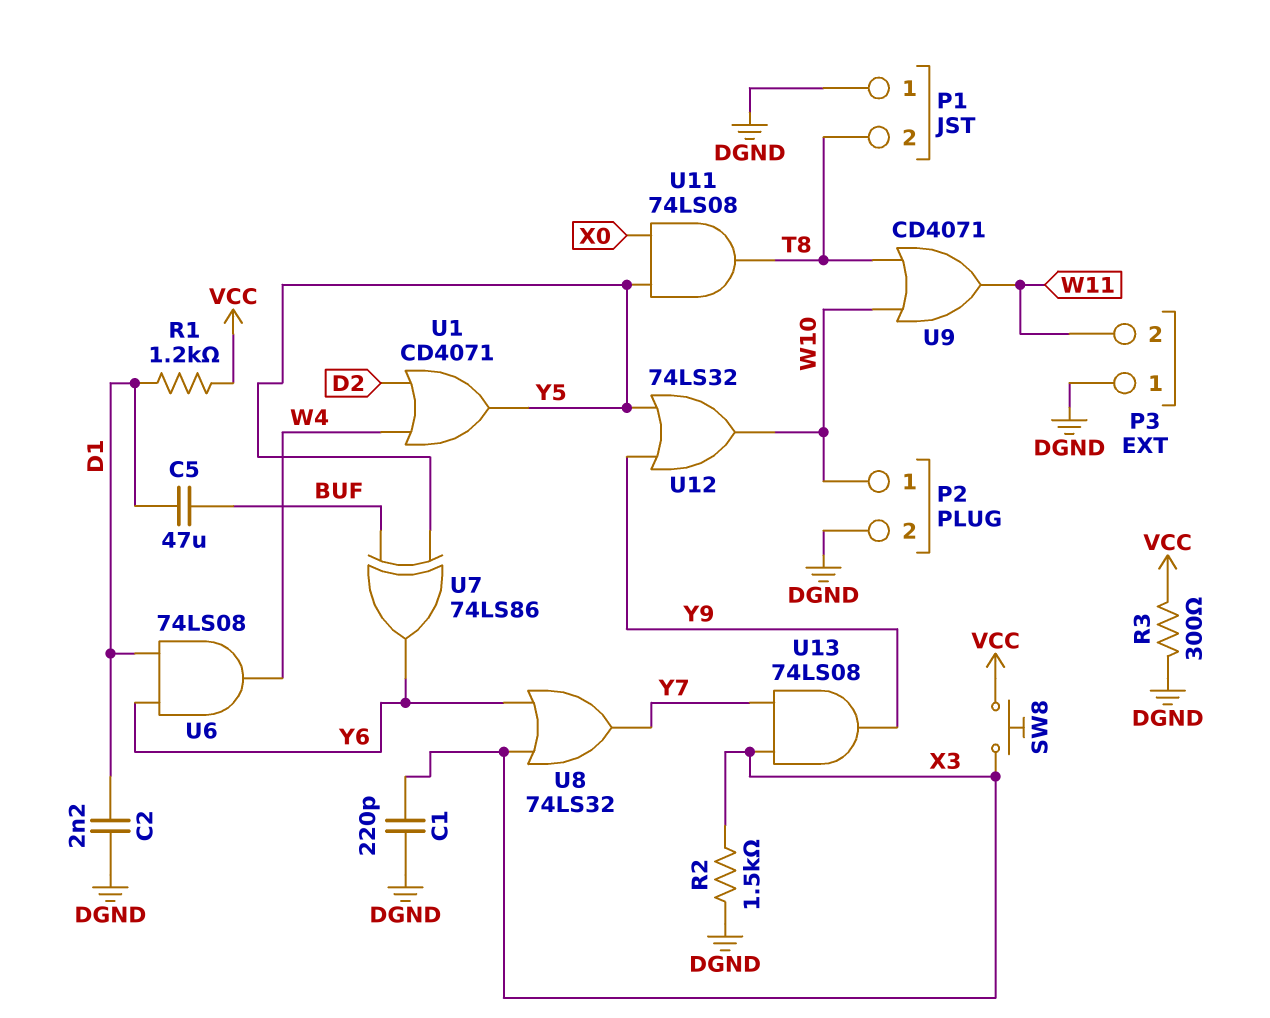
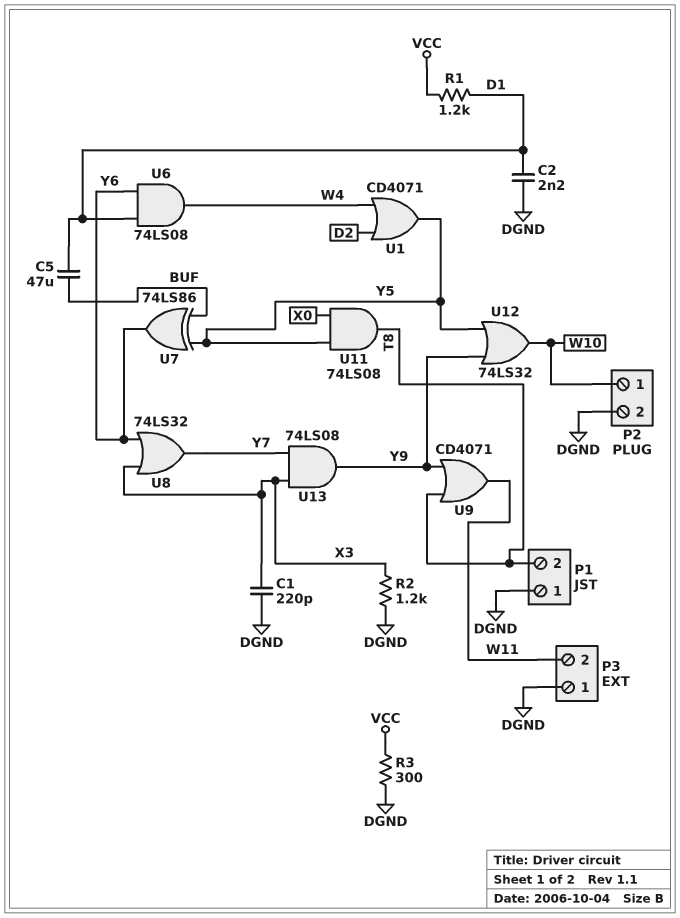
R2: 1.5k (DGND, X3) -> 1.2k (DGND, X3)
SW8: button (VCC, X3) -> none
U9: OR CD4071 (in T8, in W10, out W11) -> OR CD4071 (in T8, in Y9, out W11)

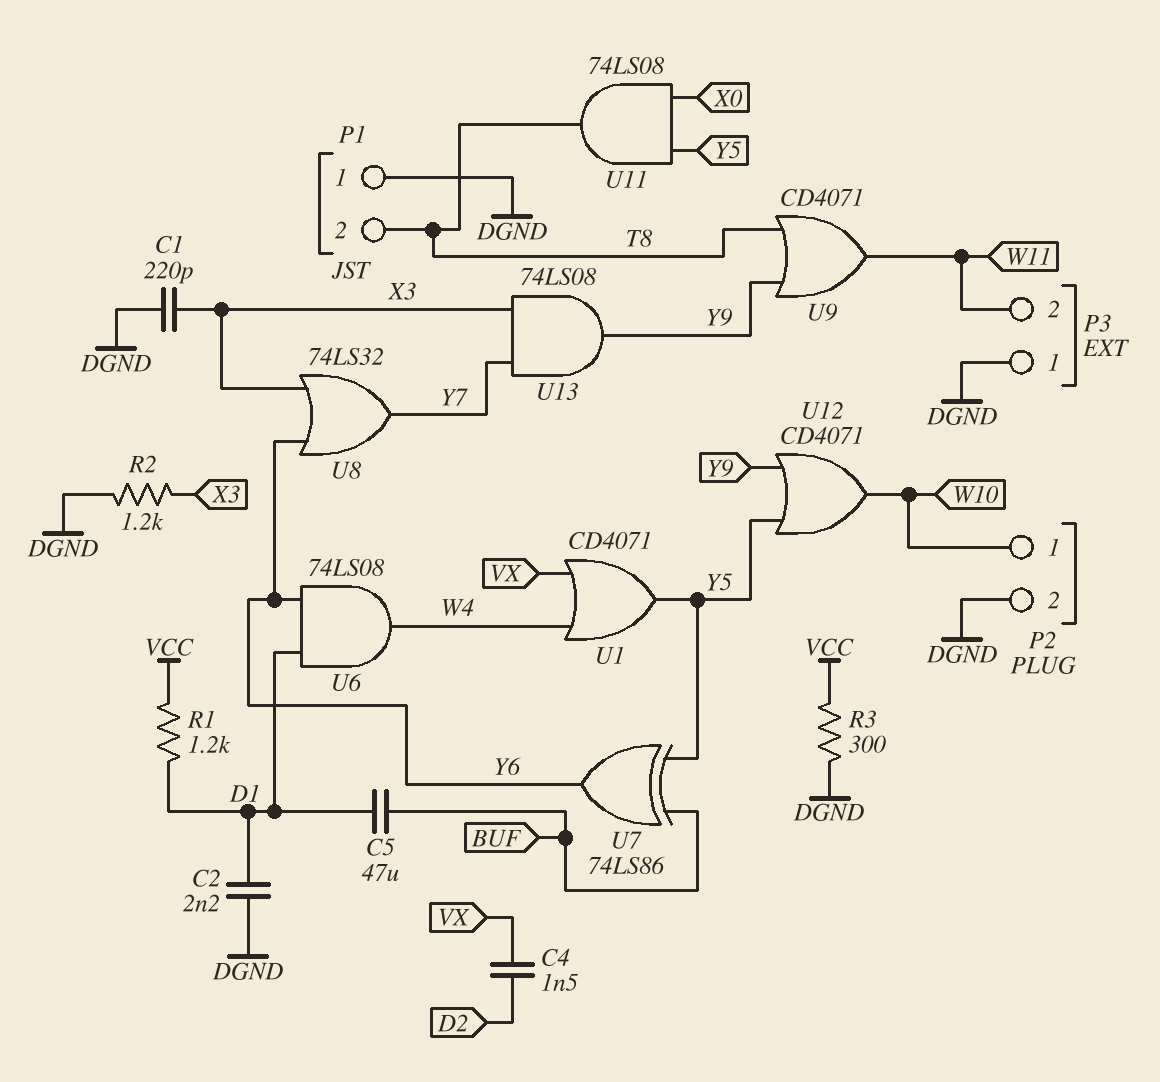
C4: none -> 1.5nF (D2, VX)
U1: OR CD4071 (in D2, in W4, out Y5) -> OR CD4071 (in VX, in W4, out Y5)
U12: OR 74LS32 (in Y5, in Y9, out W10) -> OR CD4071 (in Y5, in Y9, out W10)

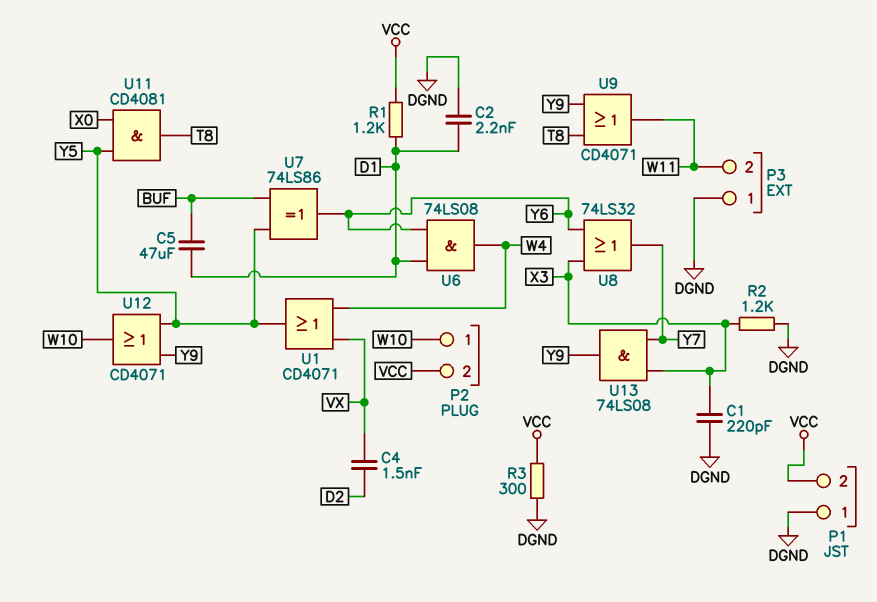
P1 pin 2: T8 -> VCC
P2 pin 2: DGND -> VCC
U11: AND 74LS08 (in X0, in Y5, out T8) -> AND CD4081 (in X0, in Y5, out T8)

